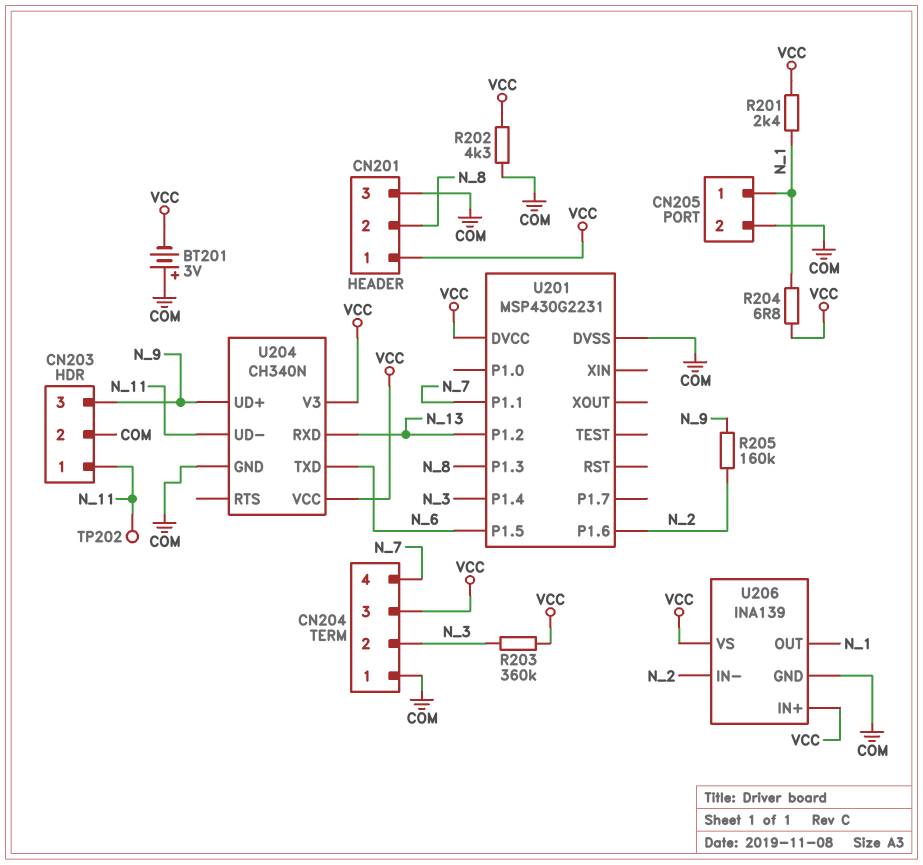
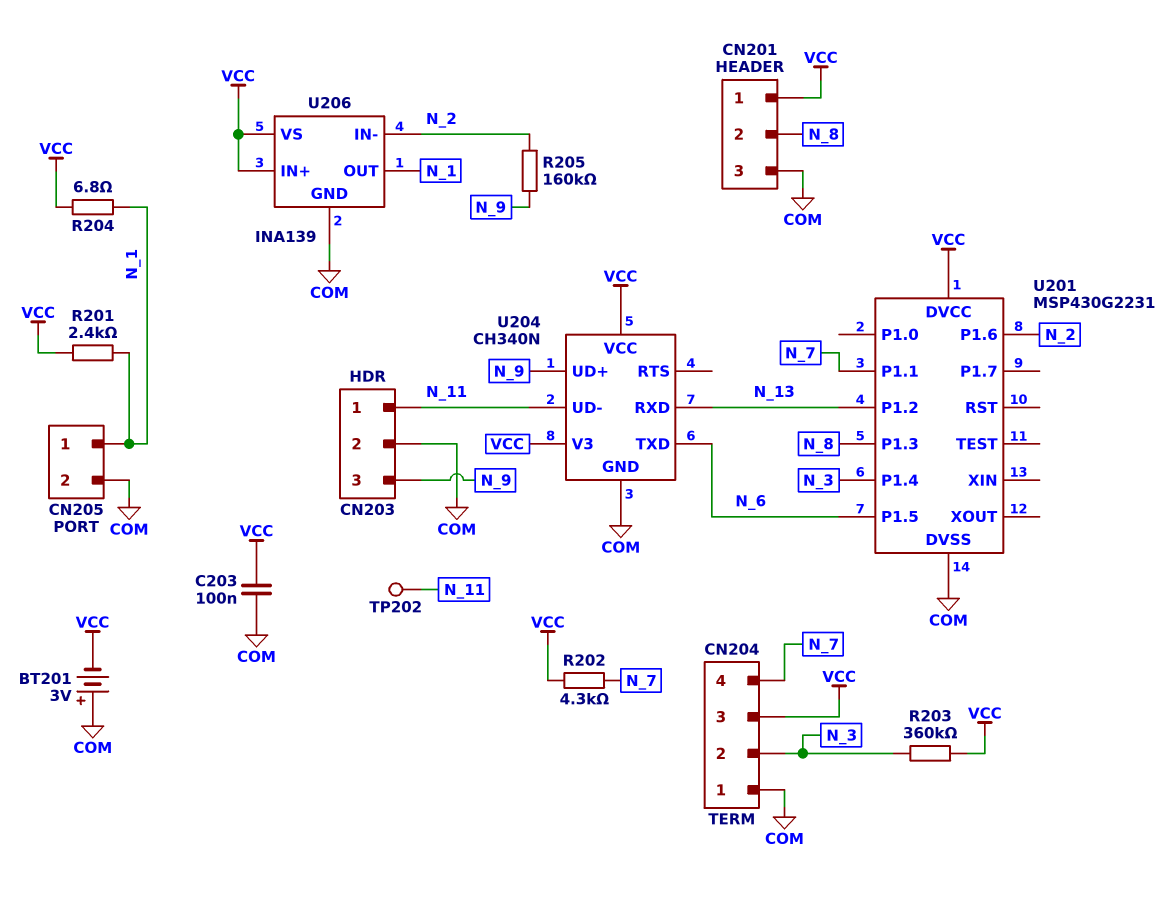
C203: none -> 100nF (COM, VCC)
R202: 4.3k (COM, VCC) -> 4.3k (N_7, VCC)

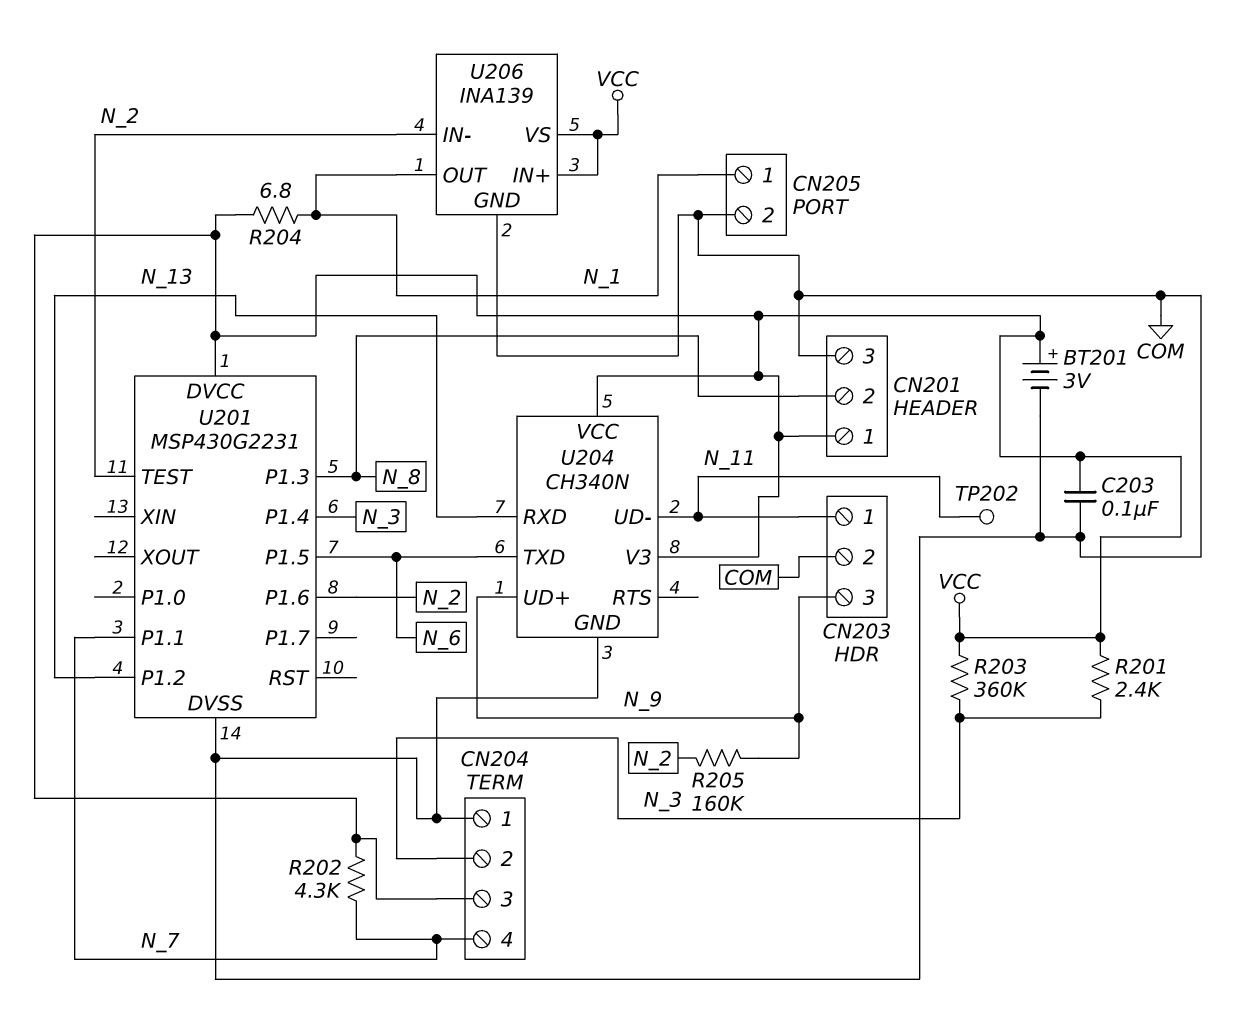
BT201: 3V (plus COM, minus VCC) -> 3V (plus VCC, minus COM)
R201: 2.4k (N_1, VCC) -> 2.4k (N_3, VCC)
U201 pin TEST: none -> N_2

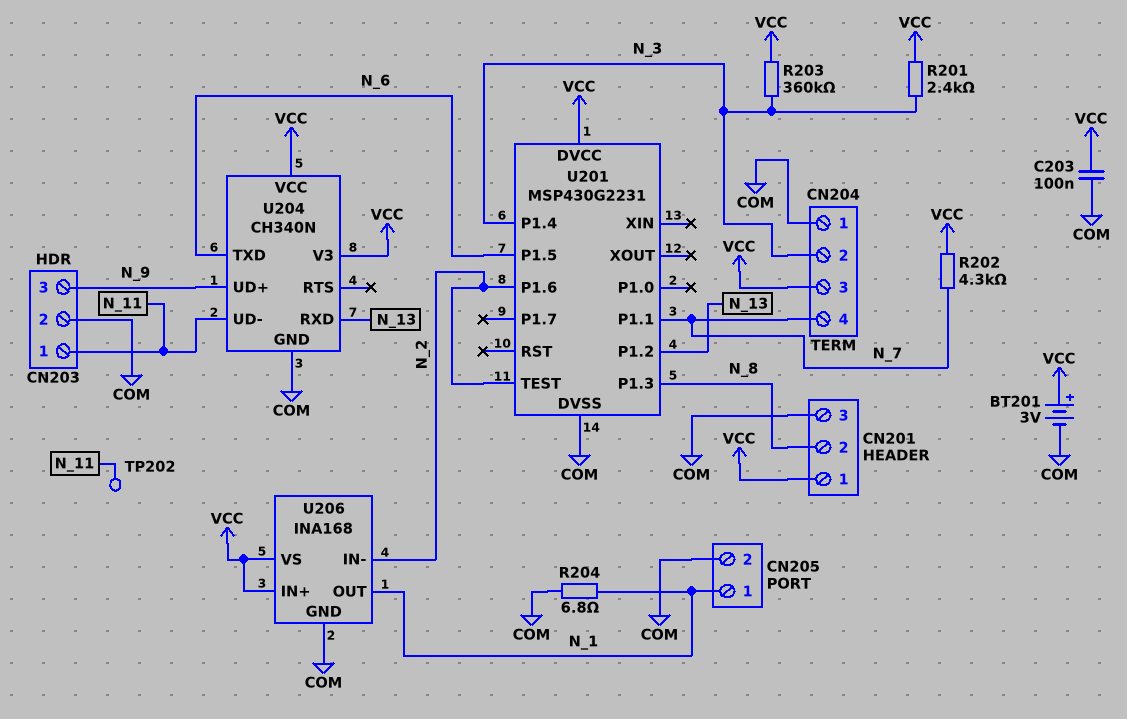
R204: 6.8 (N_1, VCC) -> 6.8 (COM, N_1)
R205: 160k (N_2, N_9) -> none
U206: INA139 -> INA168

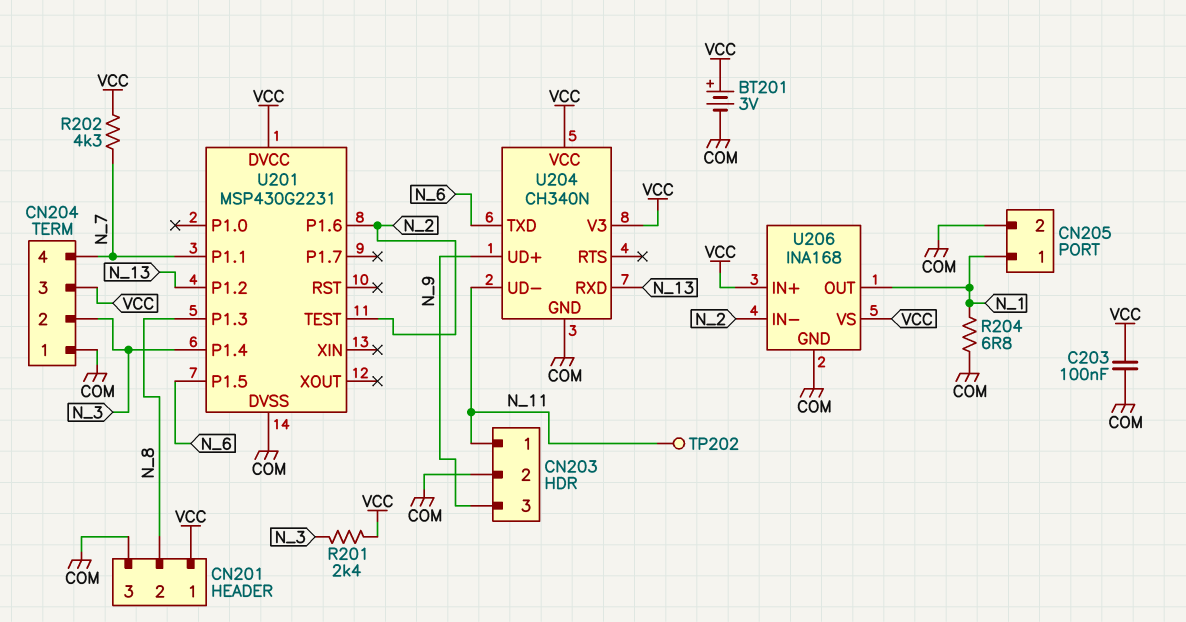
R203: 360k (N_3, VCC) -> none

